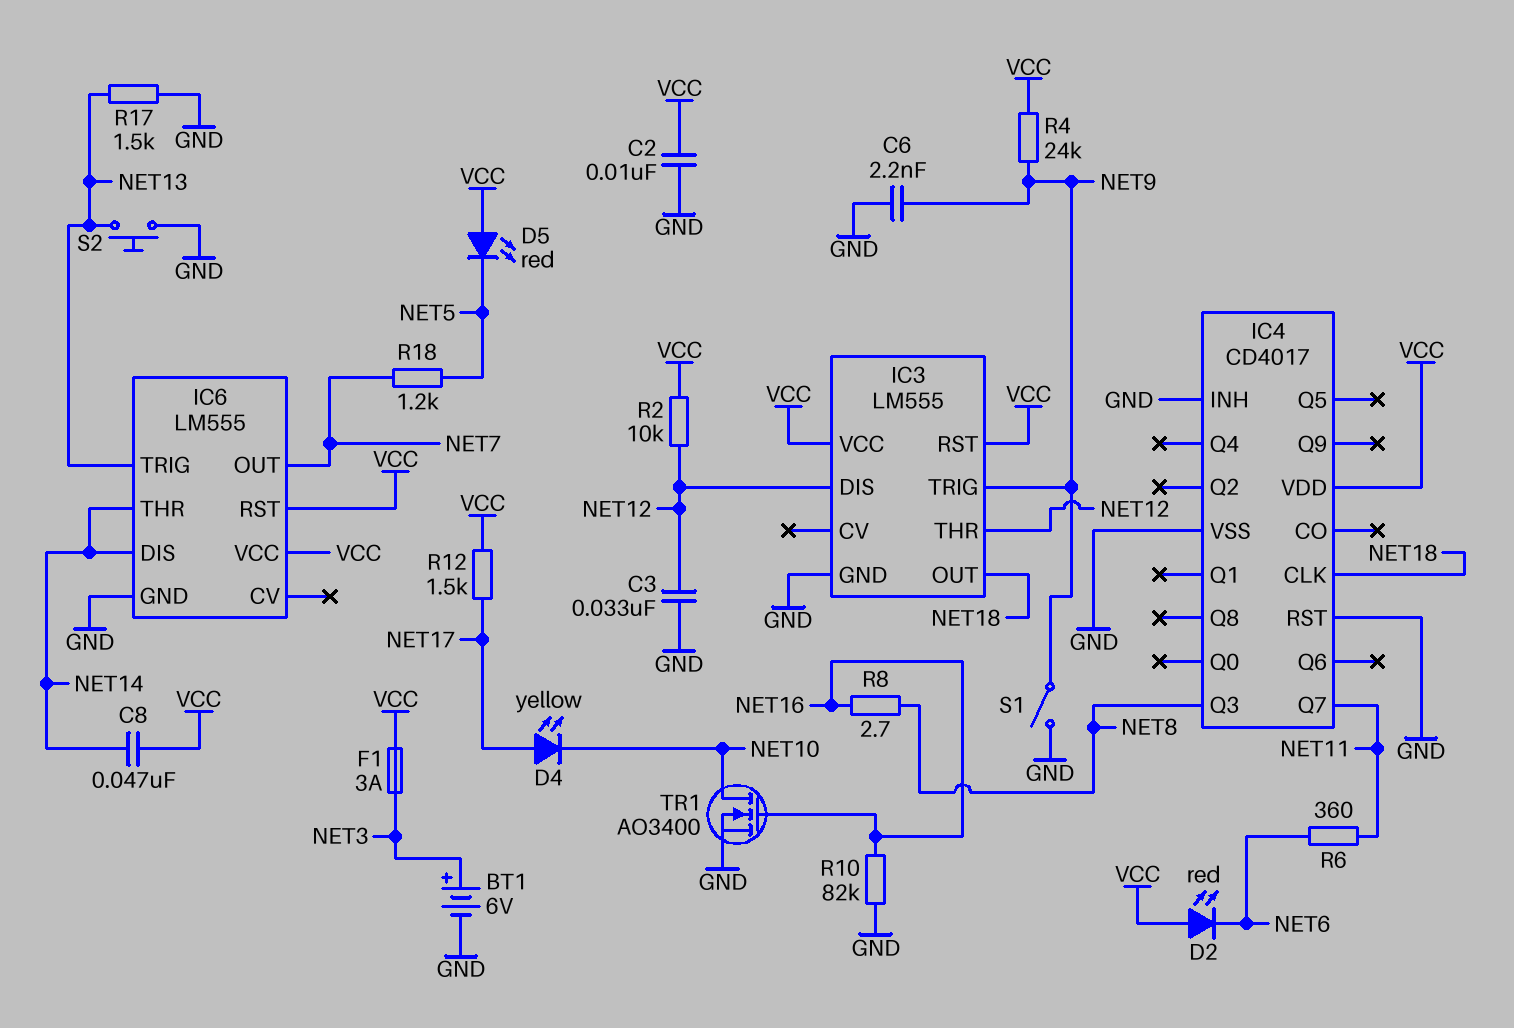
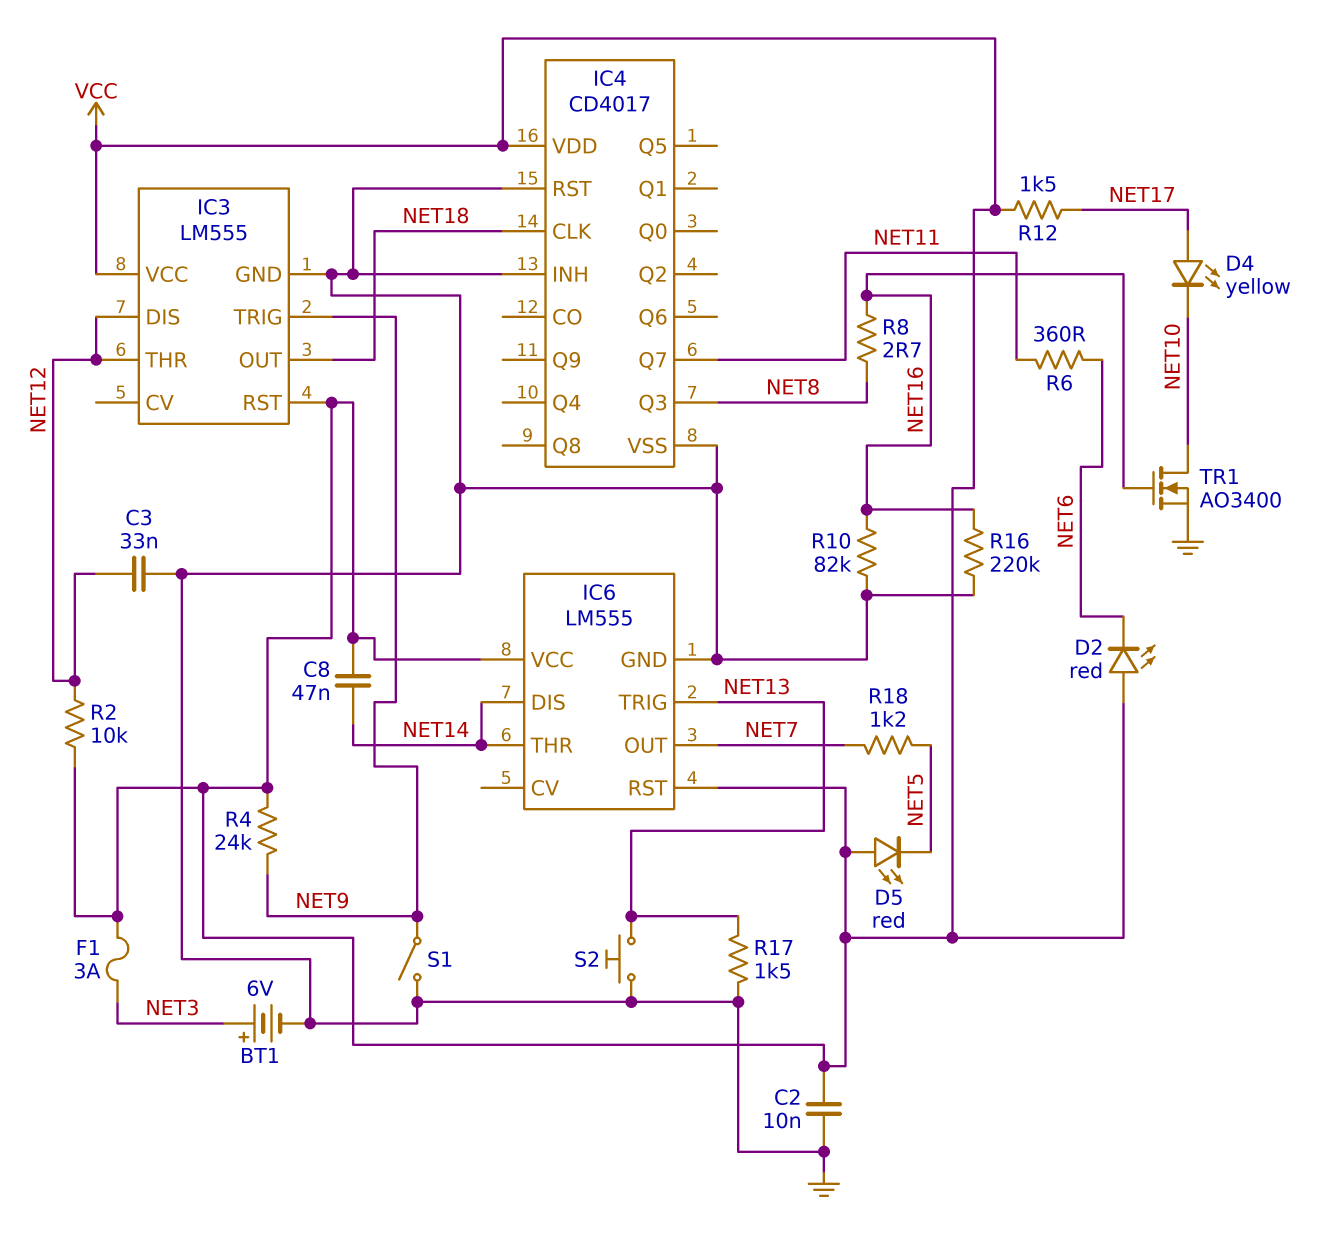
C6: 2.2nF (GND, NET9) -> none
R16: none -> 220k (GND, NET16)

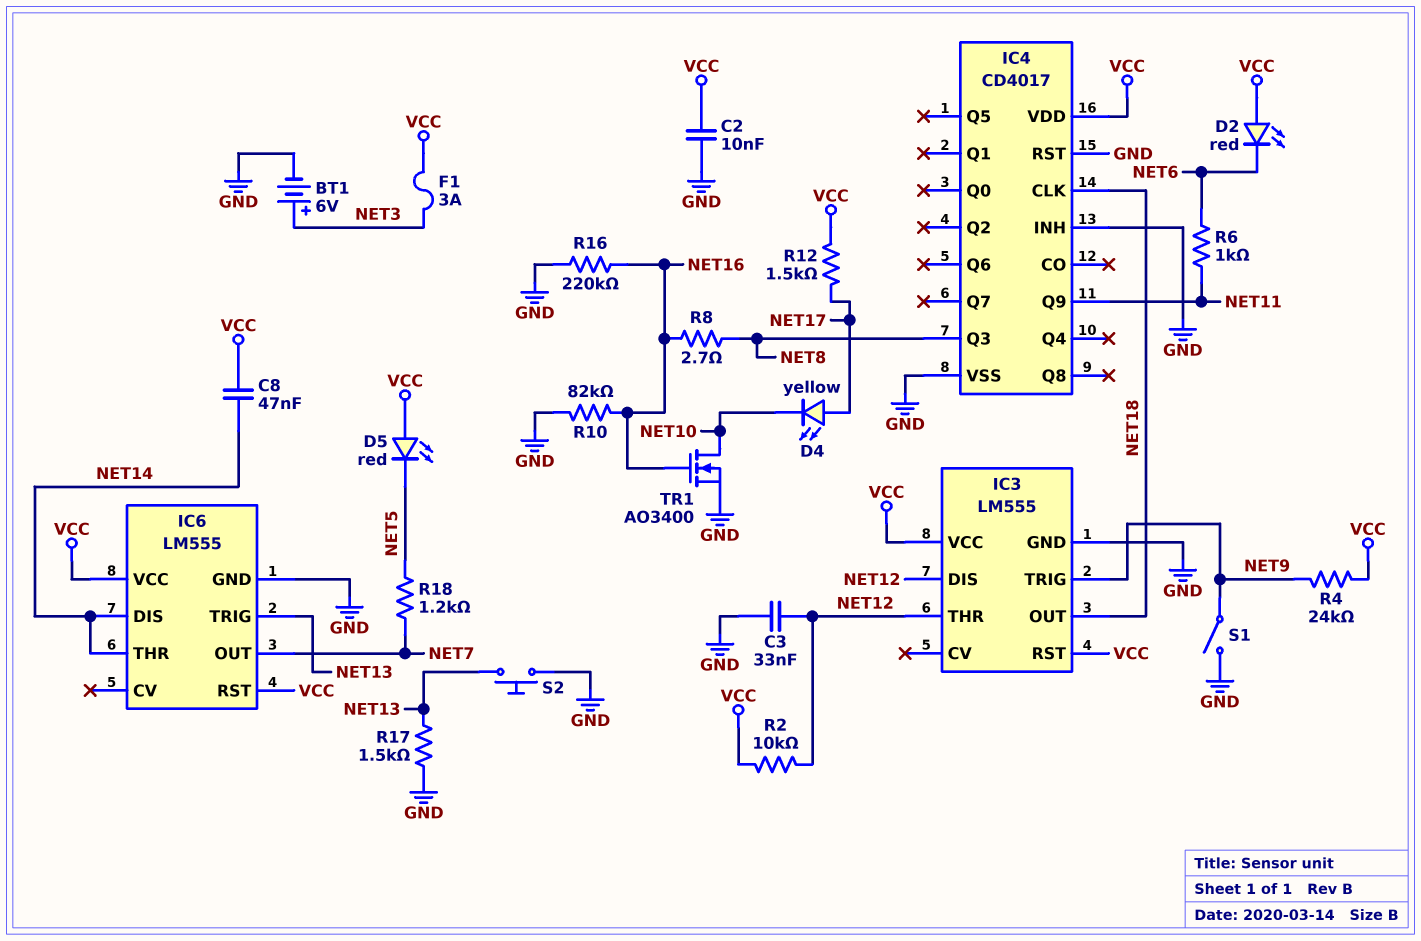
IC4 pin Q7: NET11 -> none
IC4 pin Q9: none -> NET11
R6: 360 (NET6, NET11) -> 1k (NET6, NET11)

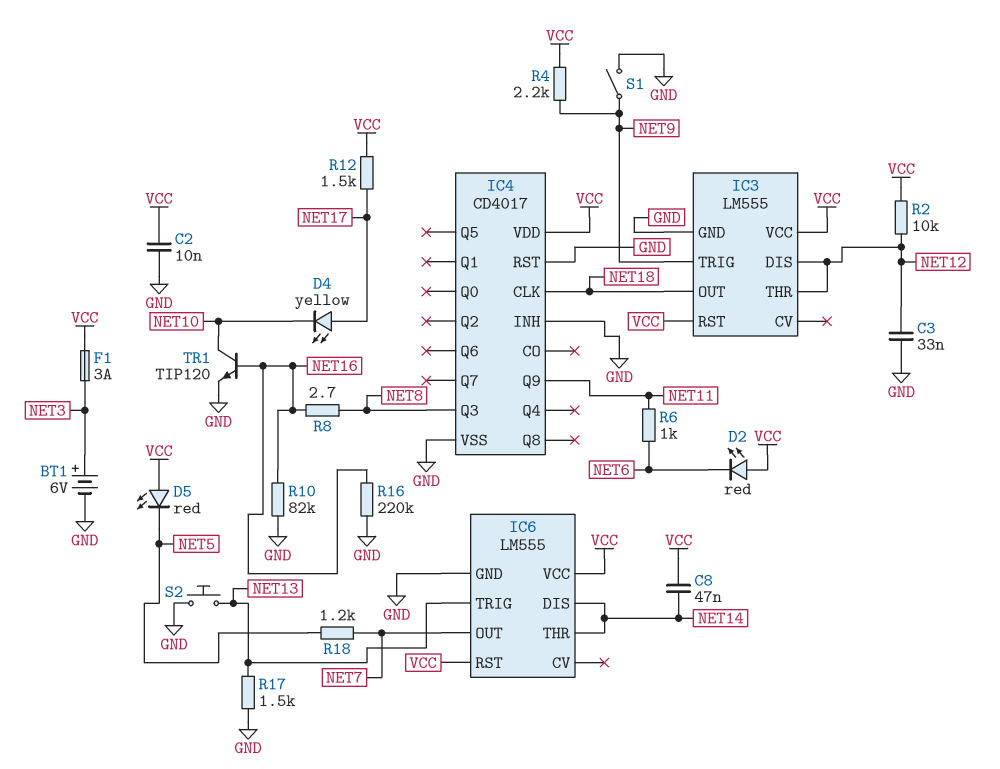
R4: 24k (NET9, VCC) -> 2.2k (NET9, VCC)
TR1: NMOS AO3400 (G NET16, D NET10, S GND) -> NPN TIP120 (B NET16, C NET10, E GND)

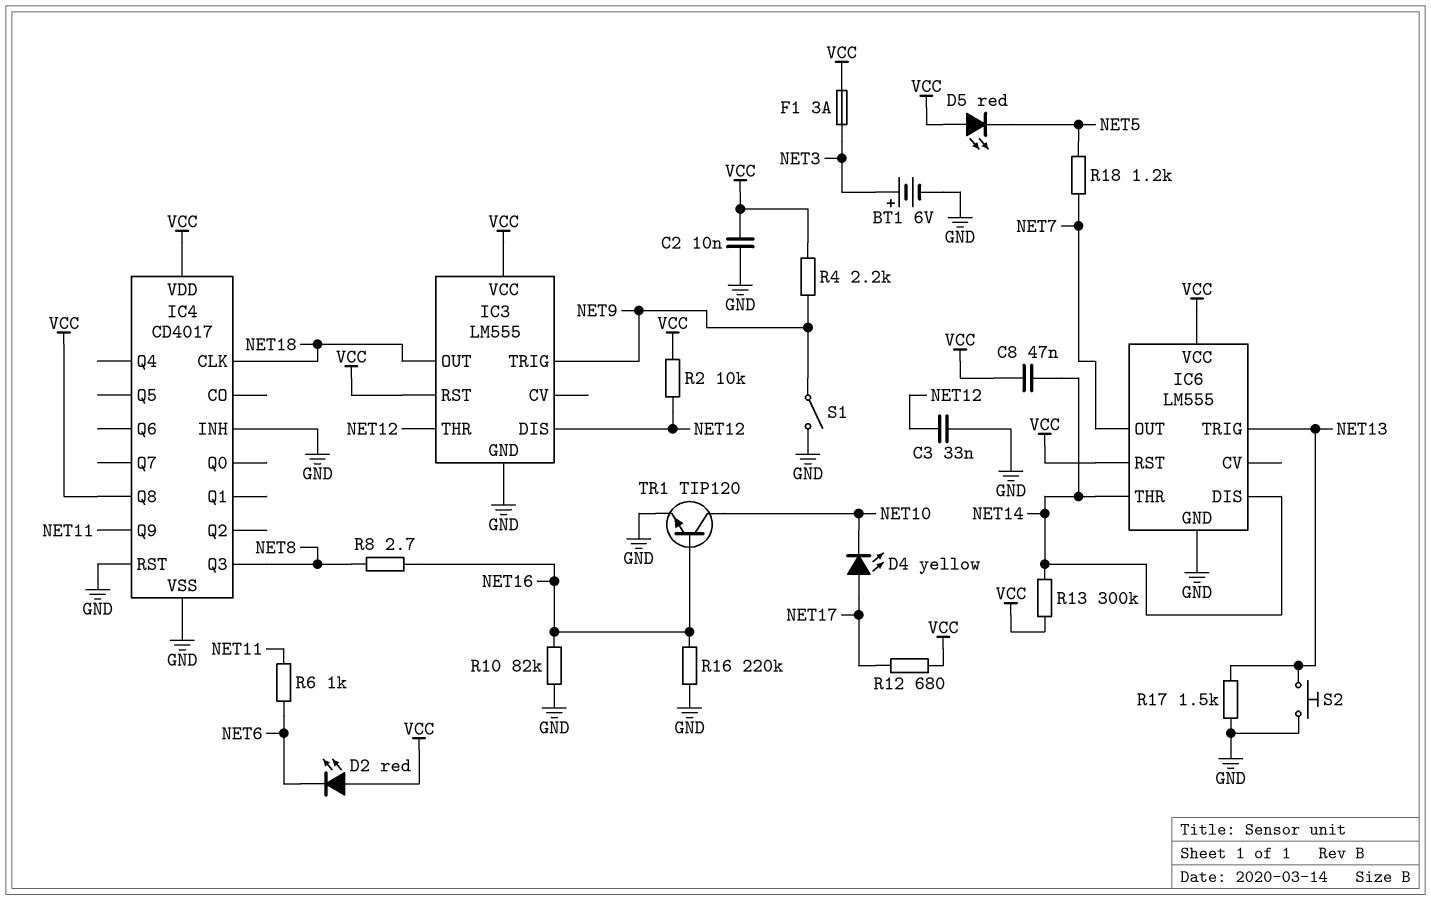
IC4 pin Q8: none -> VCC
R12: 1.5k (NET17, VCC) -> 680 (NET17, VCC)
R13: none -> 300k (NET14, VCC)

